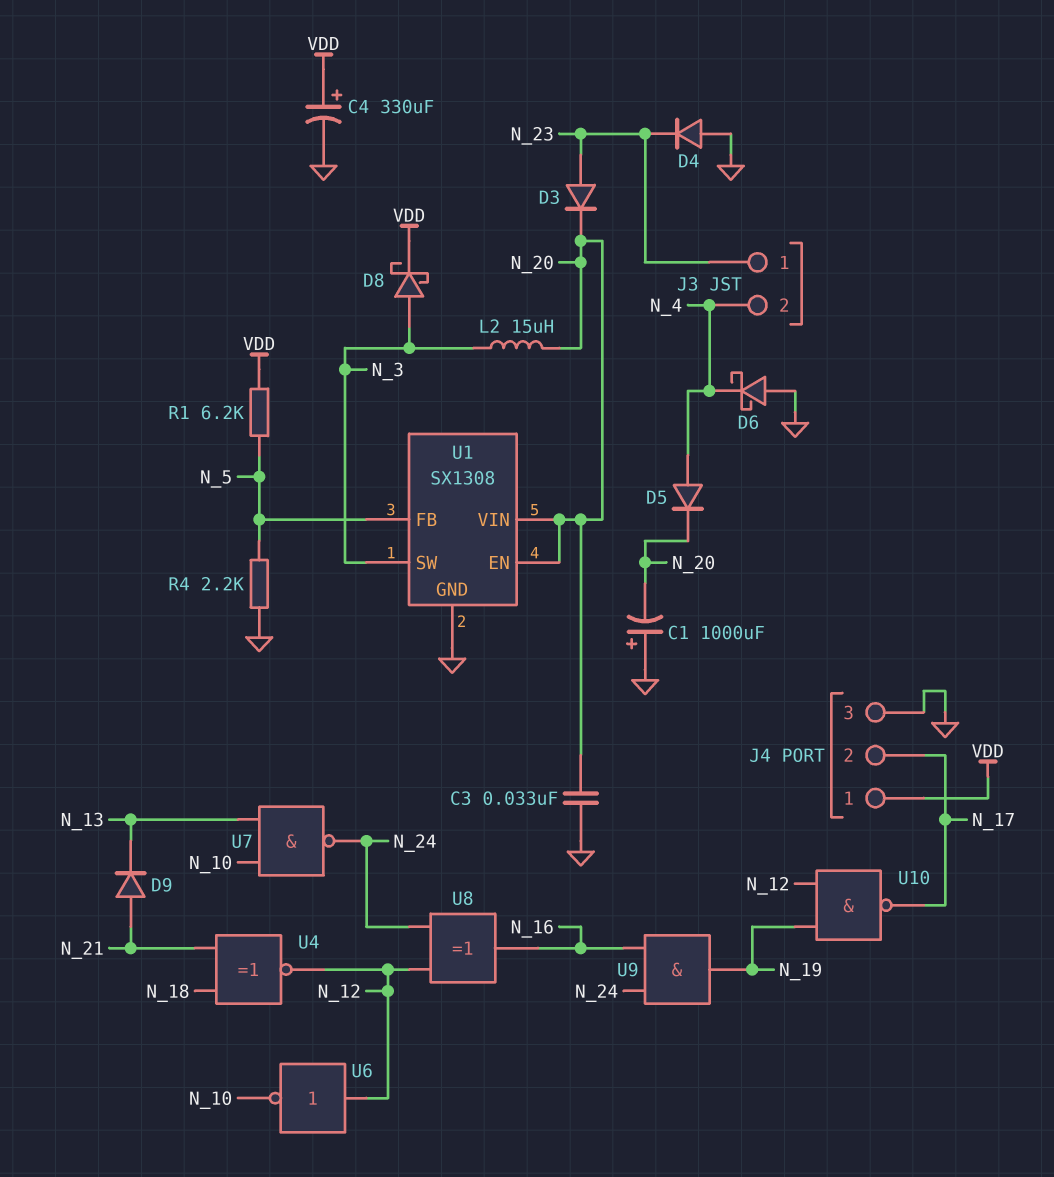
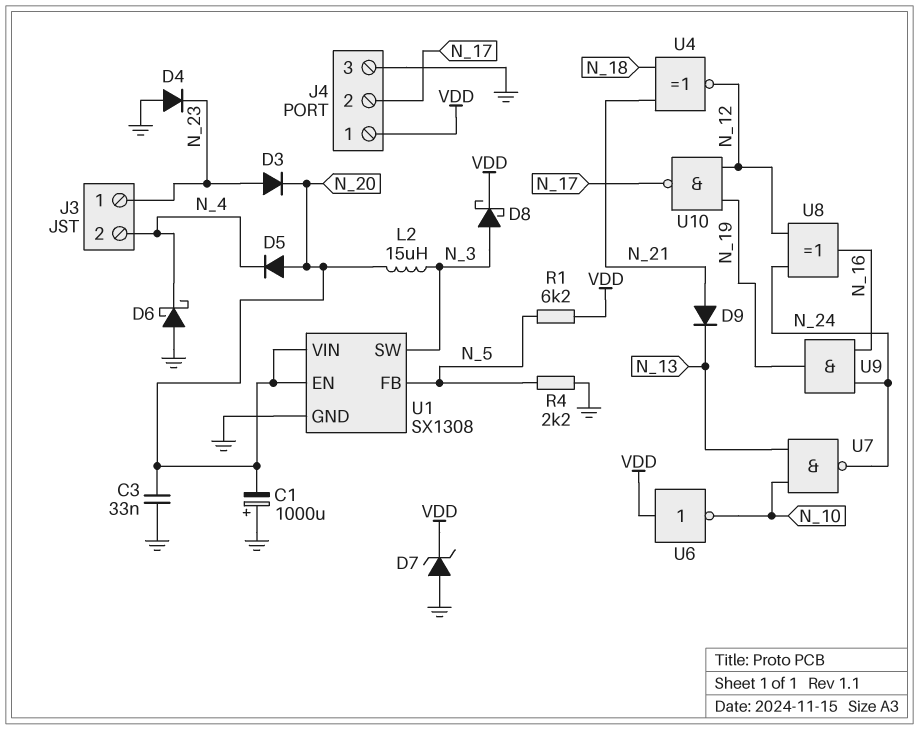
C4: 330uF (plus VDD, minus GND) -> none
D5: diode (A N_4, K N_20) -> diode (A N_20, K N_4)
D7: none -> zener (A GND, K VDD)
U6: NOT (in N_12, out N_10) -> NOT (in VDD, out N_10)

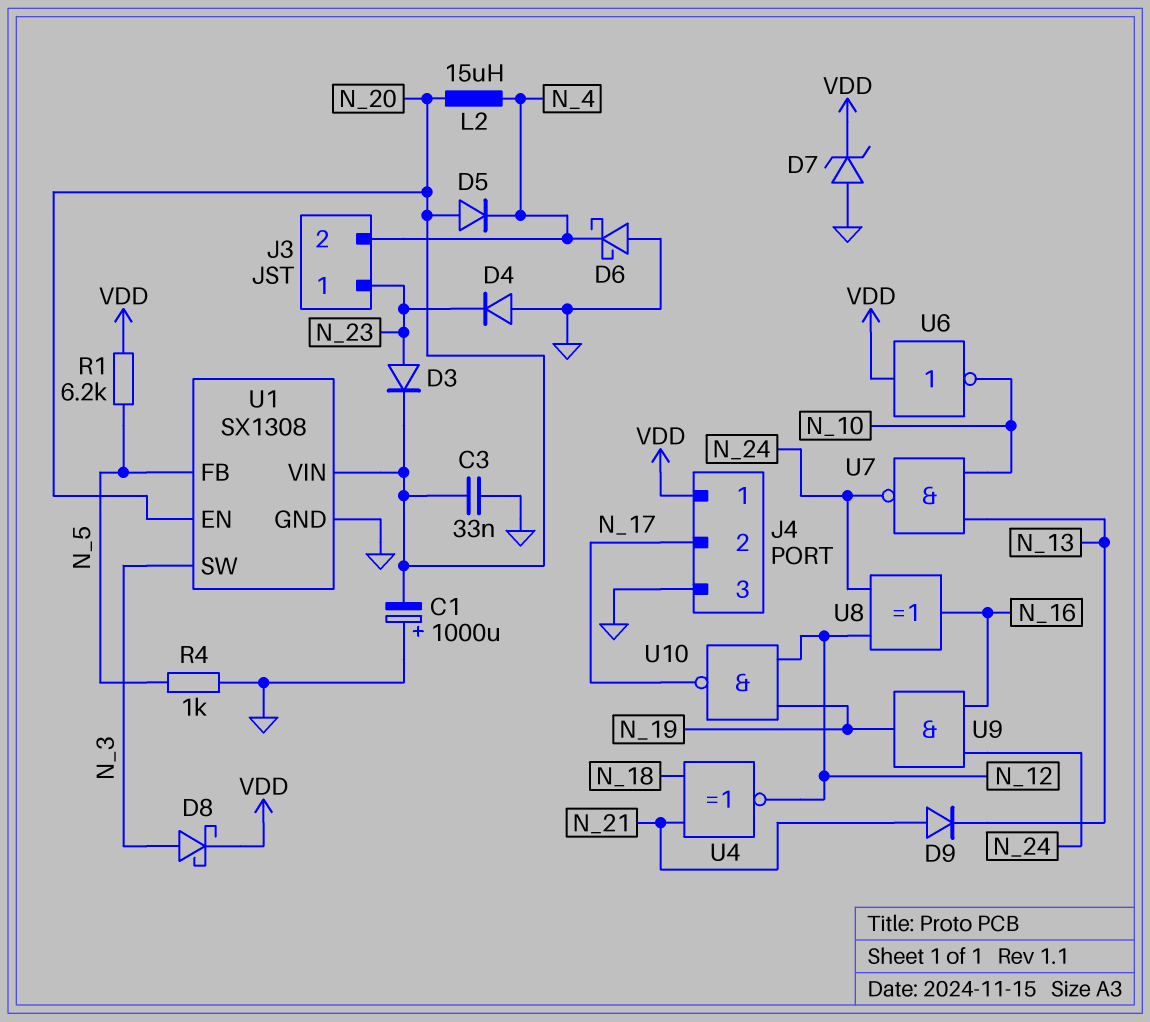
L2: 15uH (N_3, N_20) -> 15uH (N_4, N_20)
R4: 2.2k (GND, N_5) -> 1k (GND, N_5)

